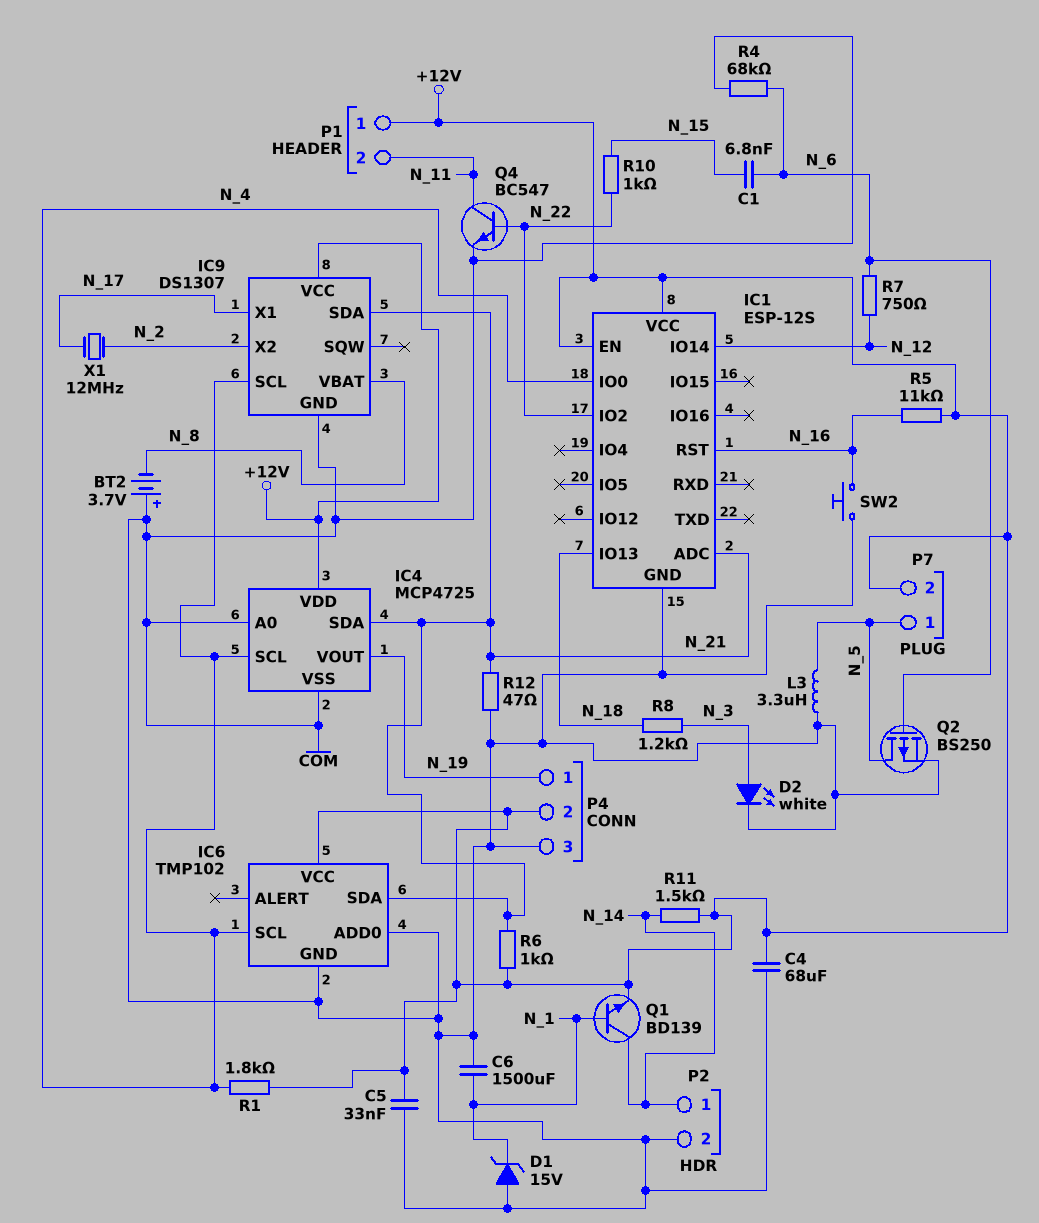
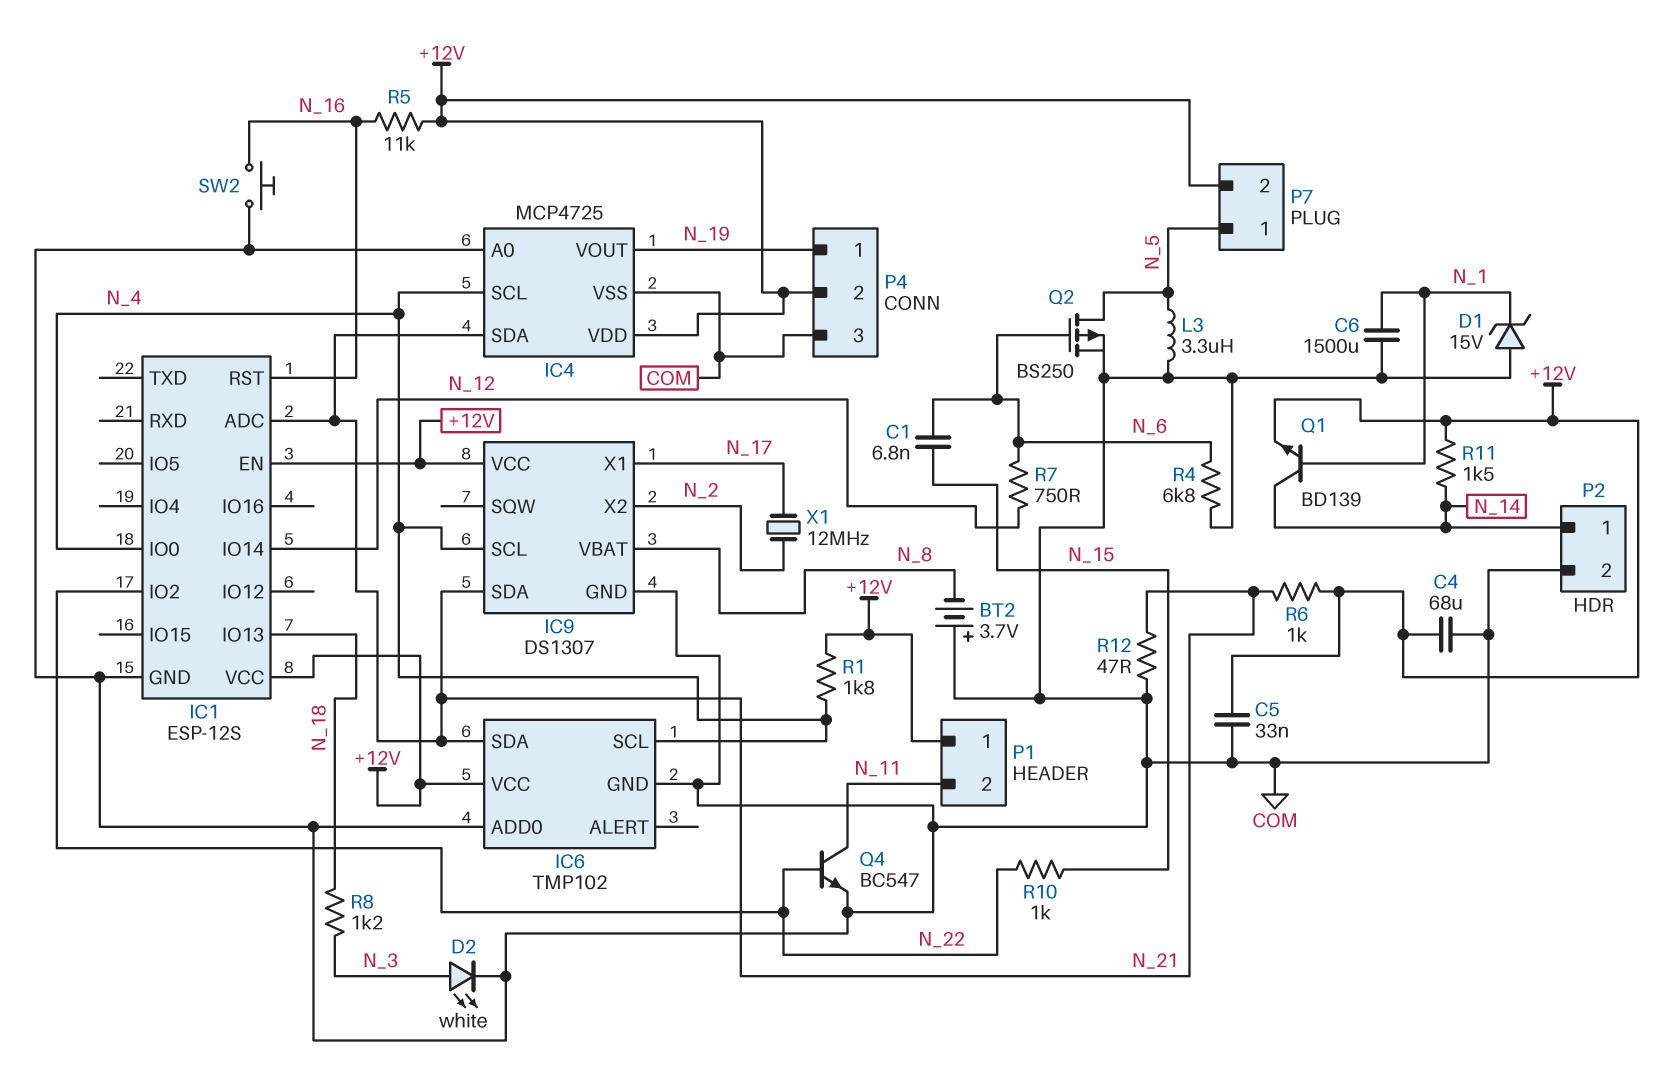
R4: 68k (COM, N_6) -> 6.8k (COM, N_6)

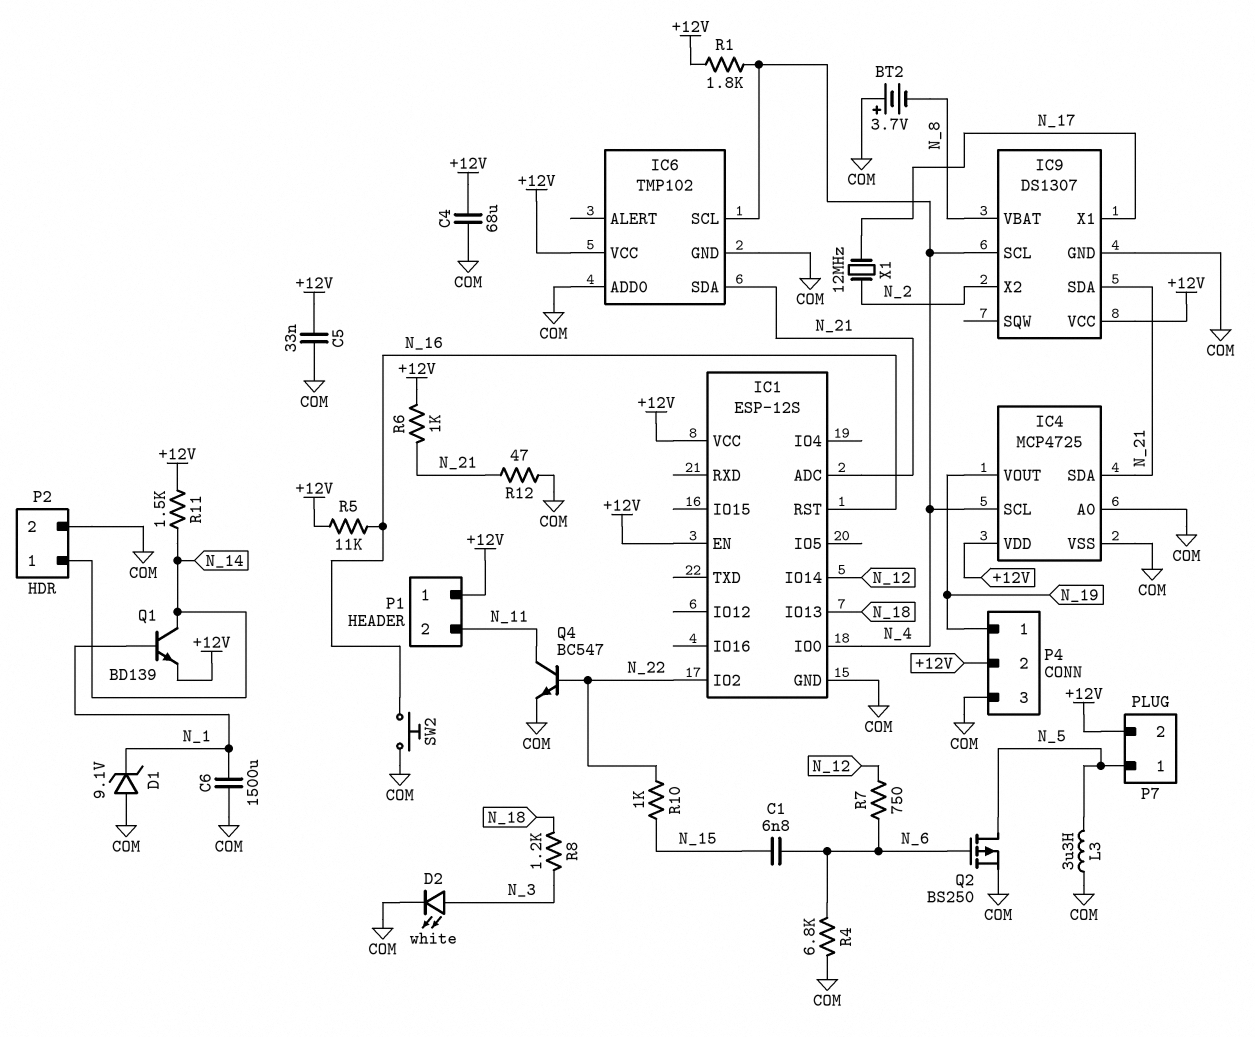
D1: zener 15V (A COM, K N_1) -> zener 9.1V (A COM, K N_1)

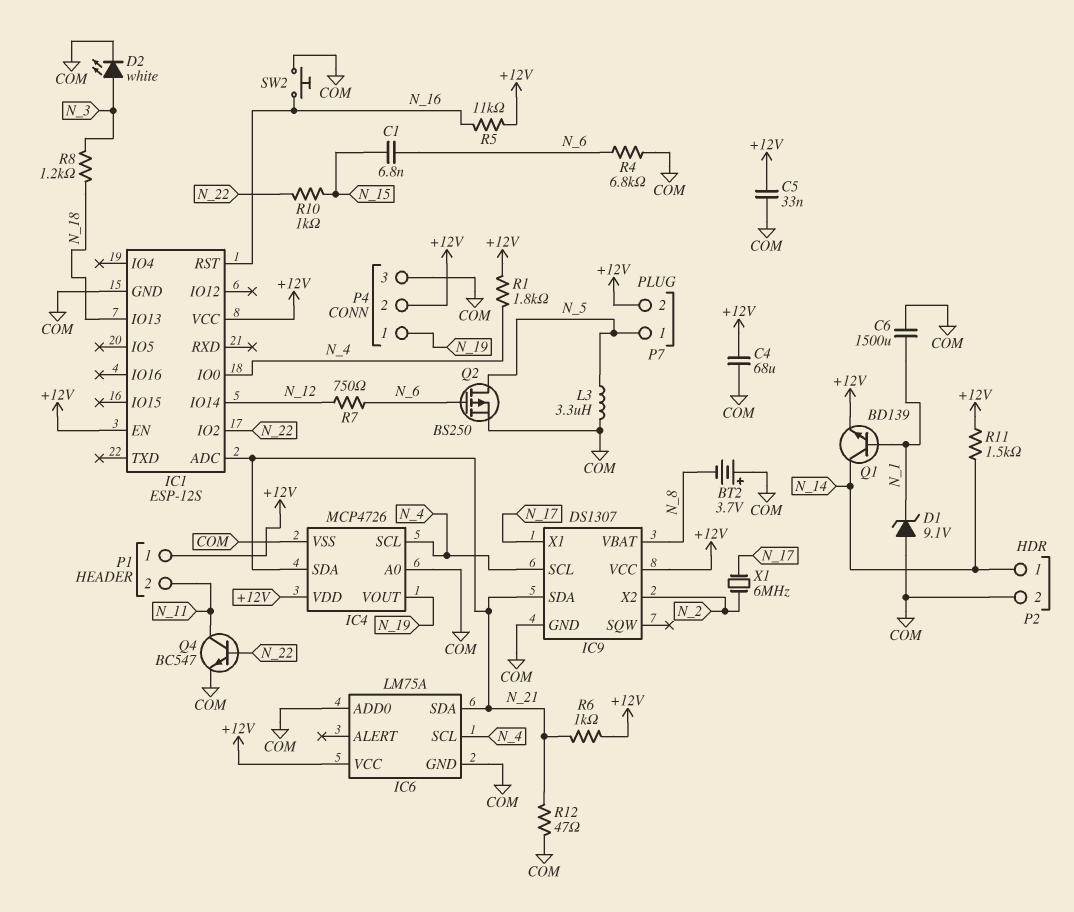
IC4: MCP4725 -> MCP4726
IC6: TMP102 -> LM75A
X1: 12MHz (N_2, N_17) -> 6MHz (N_2, N_17)

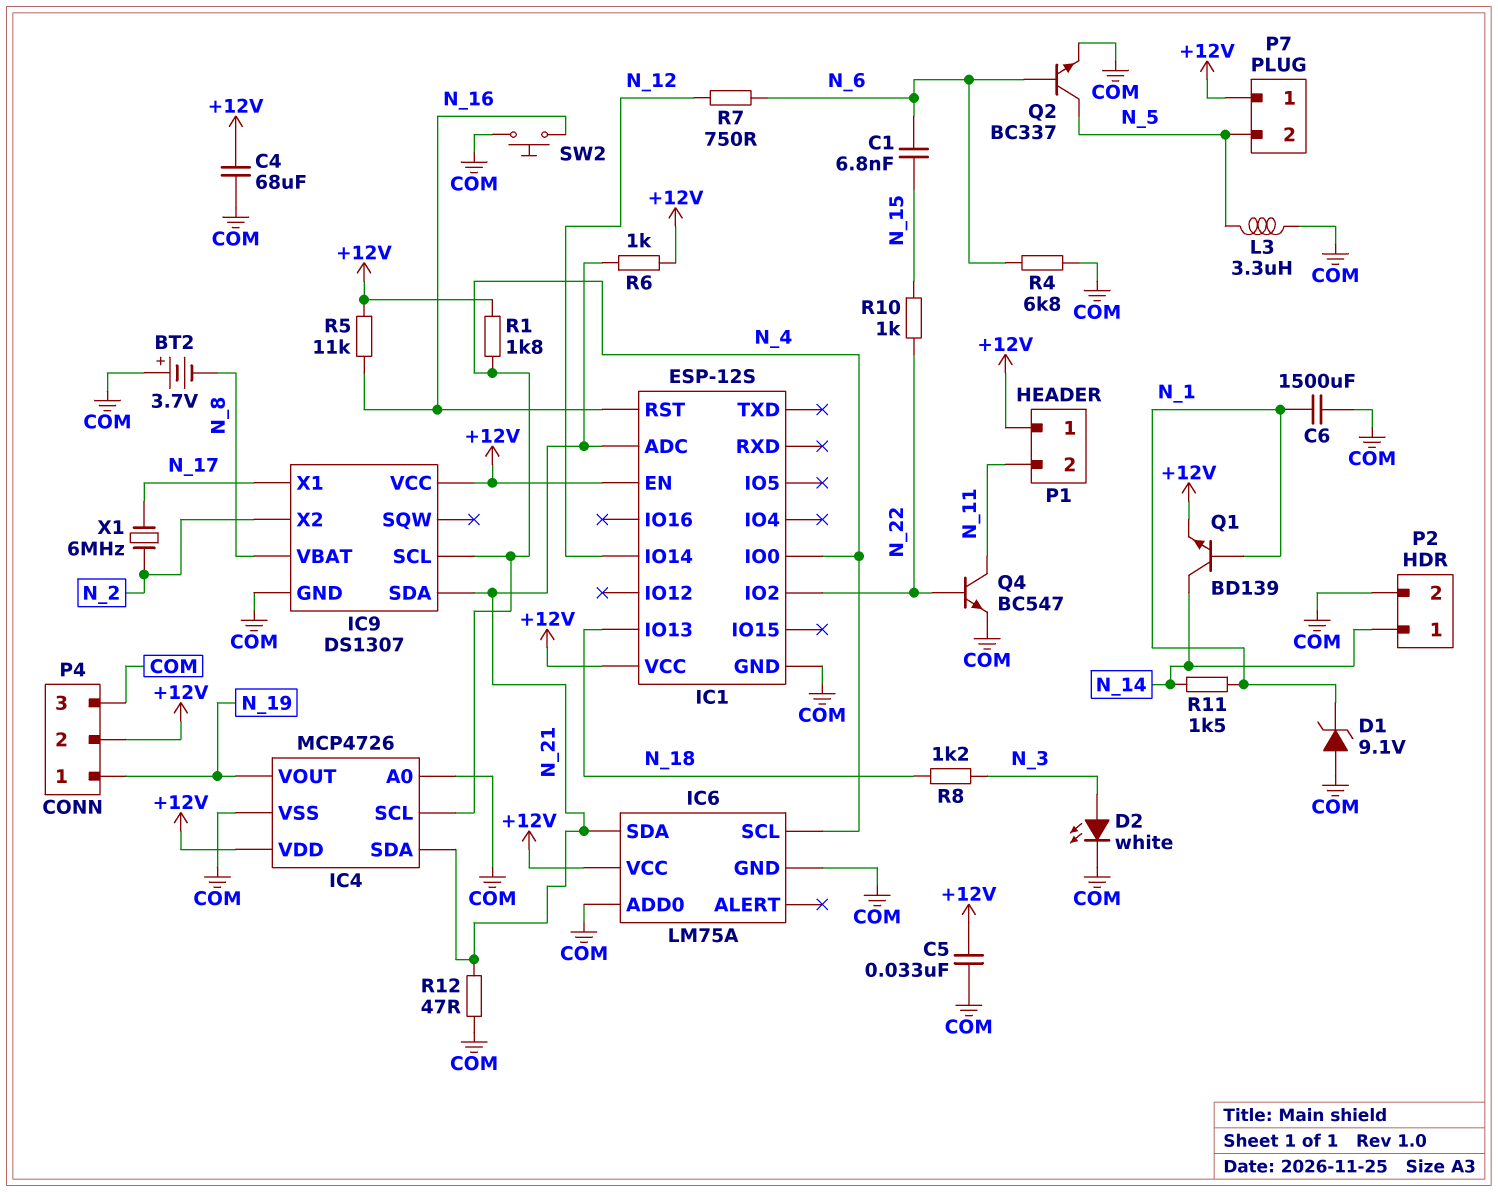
P7 pin 1: N_5 -> +12V
P7 pin 2: +12V -> N_5
Q2: PMOS BS250 (G N_6, D N_5, S COM) -> NPN BC337 (B N_6, C N_5, E COM)
R11: 1.5k (+12V, N_14) -> 1.5k (N_1, N_14)

